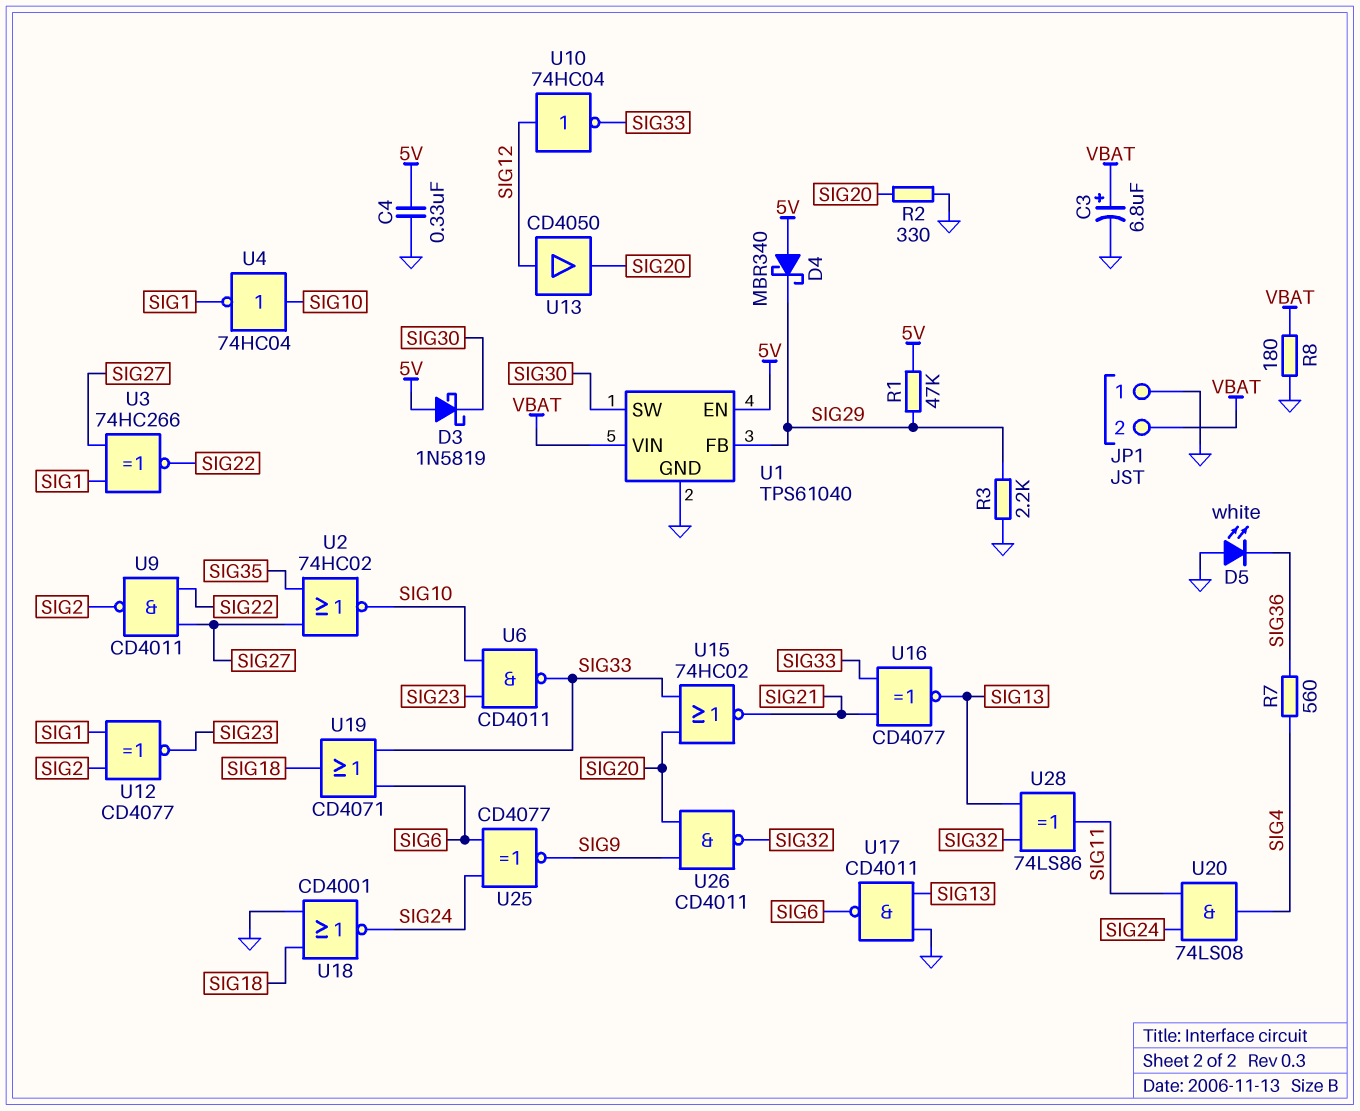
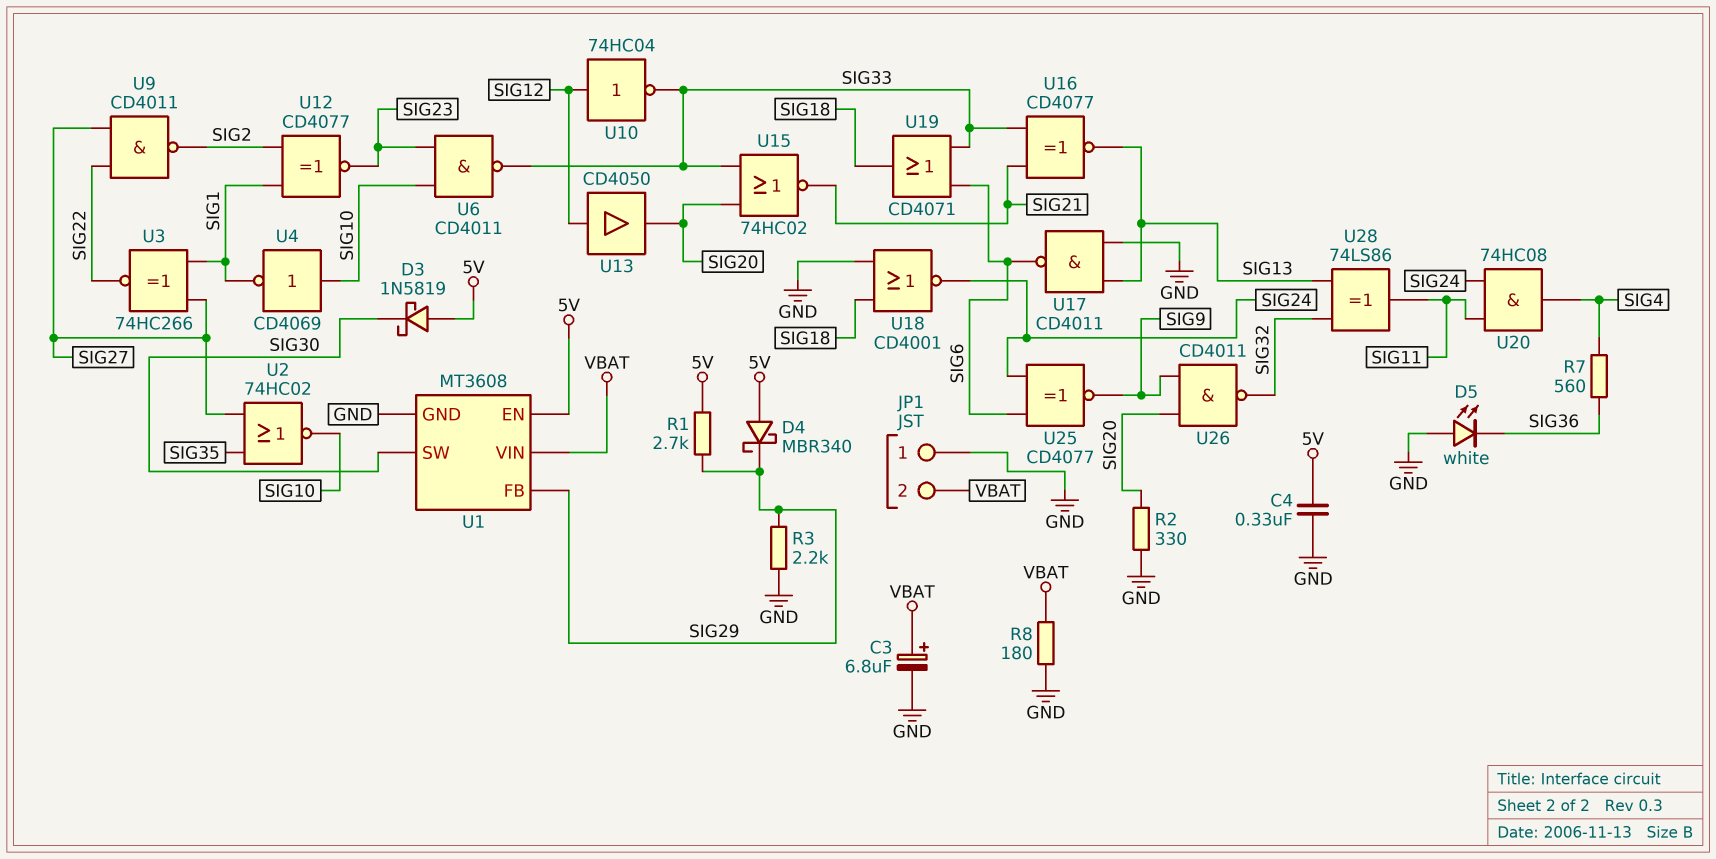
R1: 47k (5V, SIG29) -> 2.7k (5V, SIG29)
U1: TPS61040 -> MT3608
U4: NOT 74HC04 (in SIG10, out SIG1) -> NOT CD4069 (in SIG10, out SIG1)
U20: AND 74LS08 (in SIG11, in SIG24, out SIG4) -> AND 74HC08 (in SIG11, in SIG24, out SIG4)

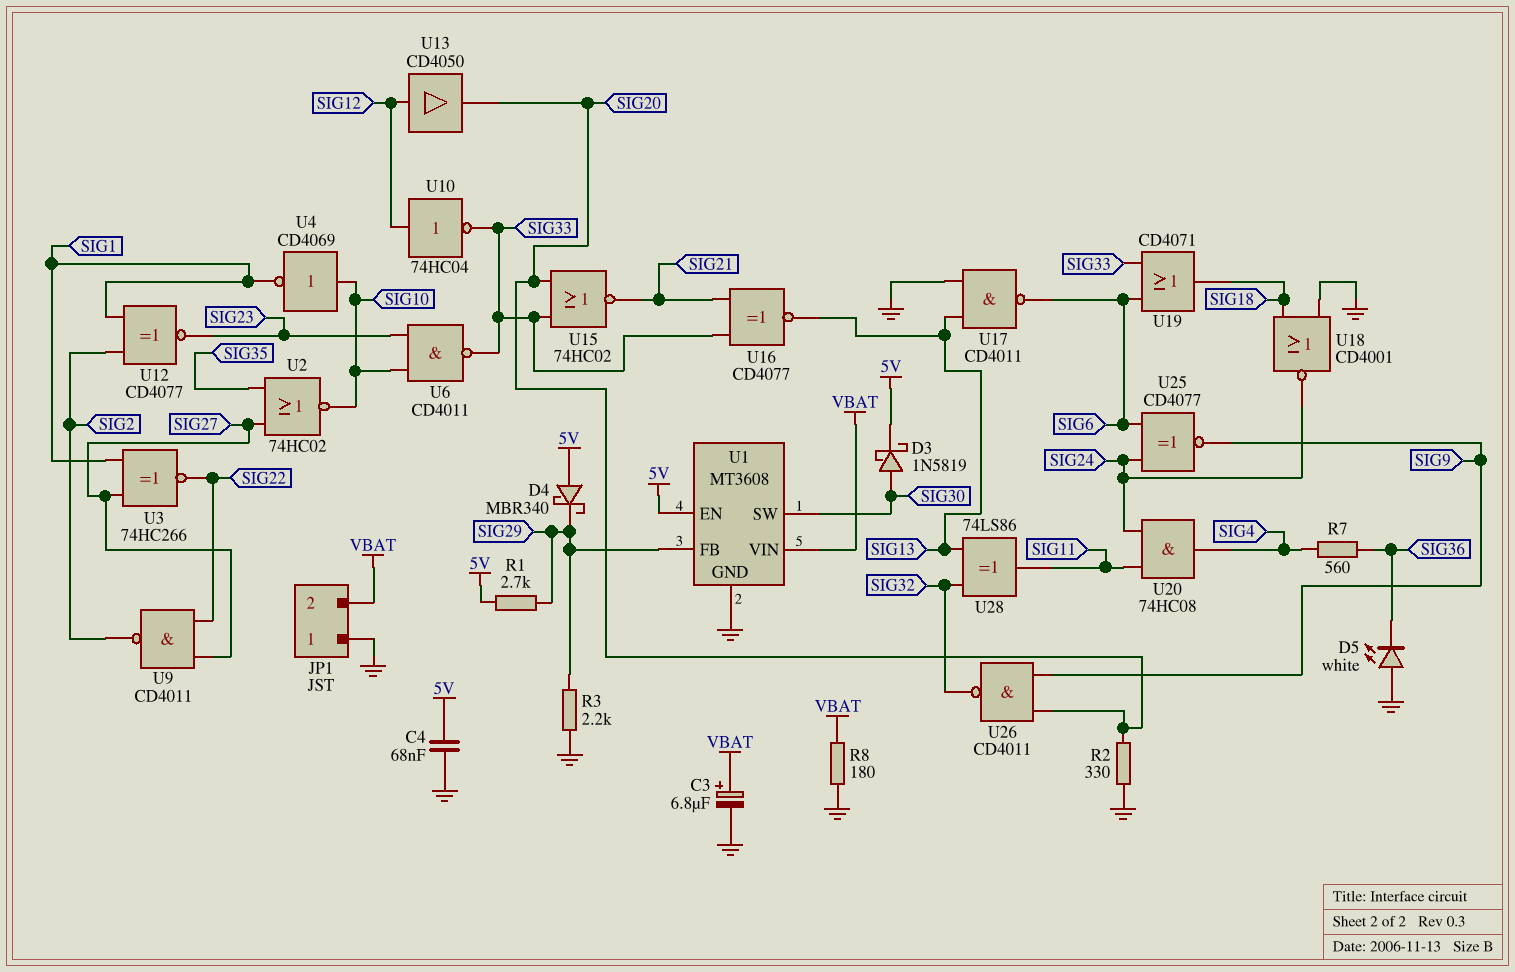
C4: 330nF (5V, GND) -> 68nF (5V, GND)
D3: schottky 1N5819 (A 5V, K SIG30) -> schottky 1N5819 (A SIG30, K 5V)

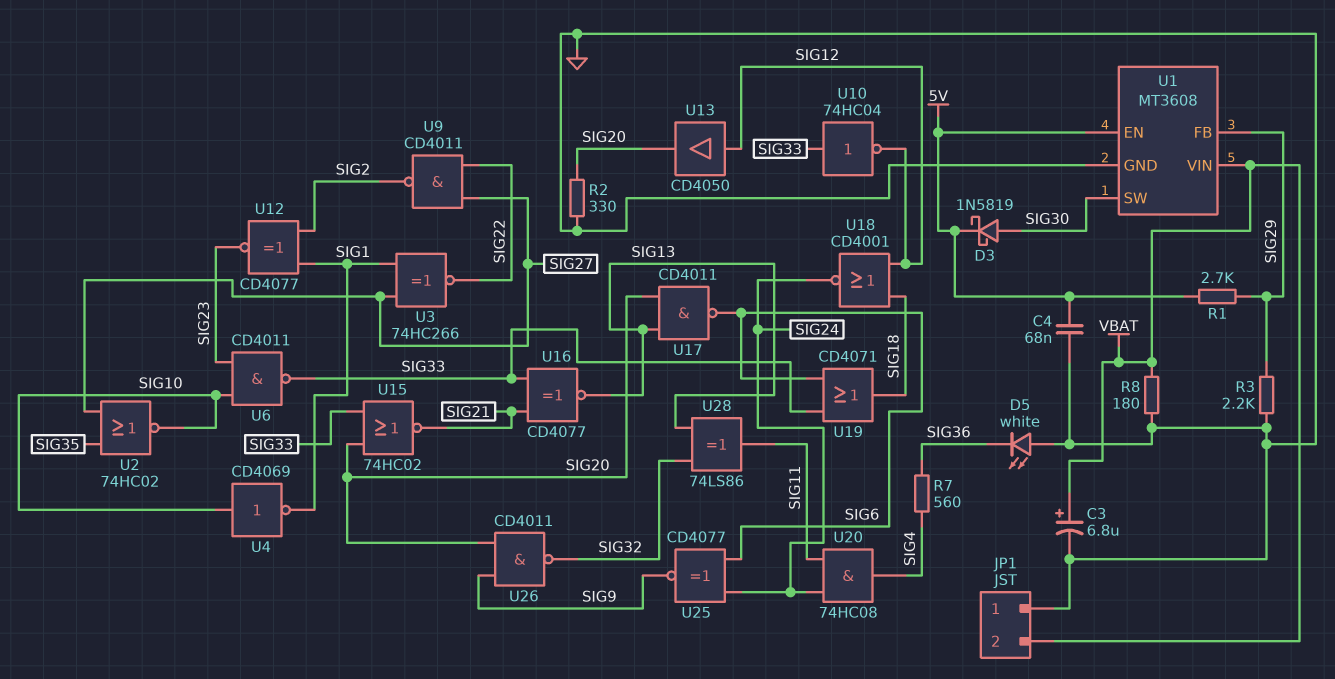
D4: schottky MBR340 (A 5V, K SIG29) -> none
U10: NOT 74HC04 (in SIG12, out SIG33) -> NOT 74HC04 (in SIG33, out SIG12)
U17: NAND CD4011 (in GND, in SIG13, out SIG6) -> NAND CD4011 (in SIG13, in SIG20, out SIG6)
U18: NOR CD4001 (in GND, in SIG18, out SIG24) -> NOR CD4001 (in SIG12, in SIG18, out SIG24)

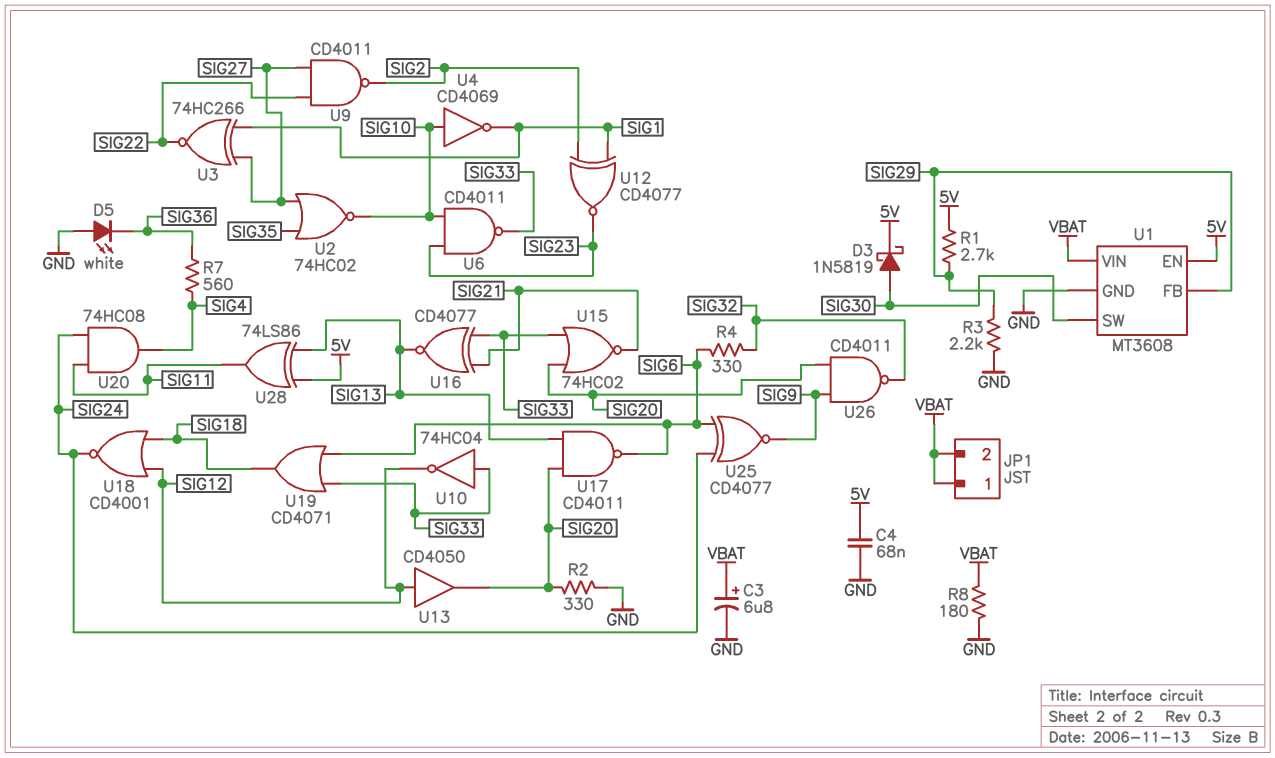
JP1 pin 1: GND -> VBAT
R4: none -> 330 (SIG6, SIG32)
U28: XOR 74LS86 (in SIG13, in SIG32, out SIG11) -> XOR 74LS86 (in 5V, in SIG13, out SIG11)

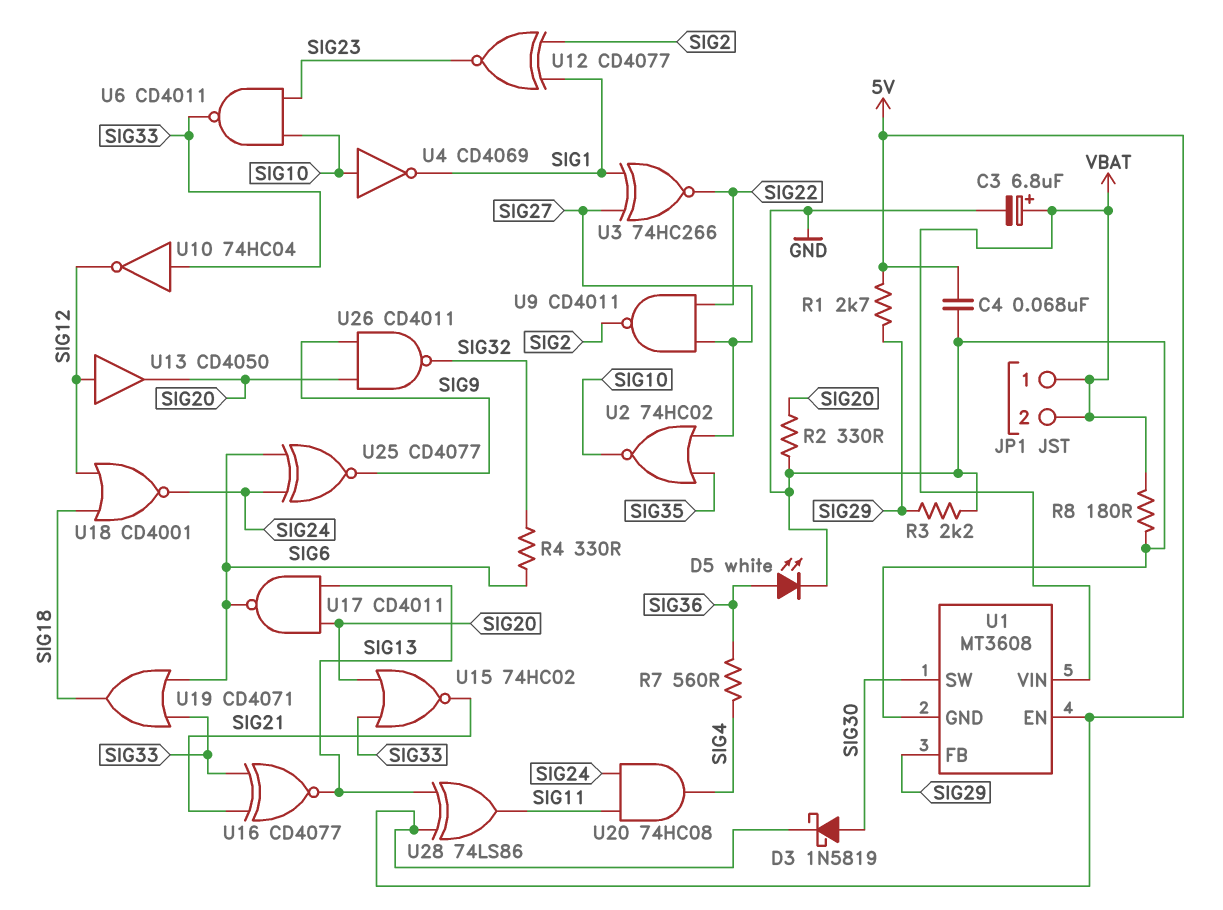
D5: LED white (A GND, K SIG36) -> LED white (A SIG36, K GND)

